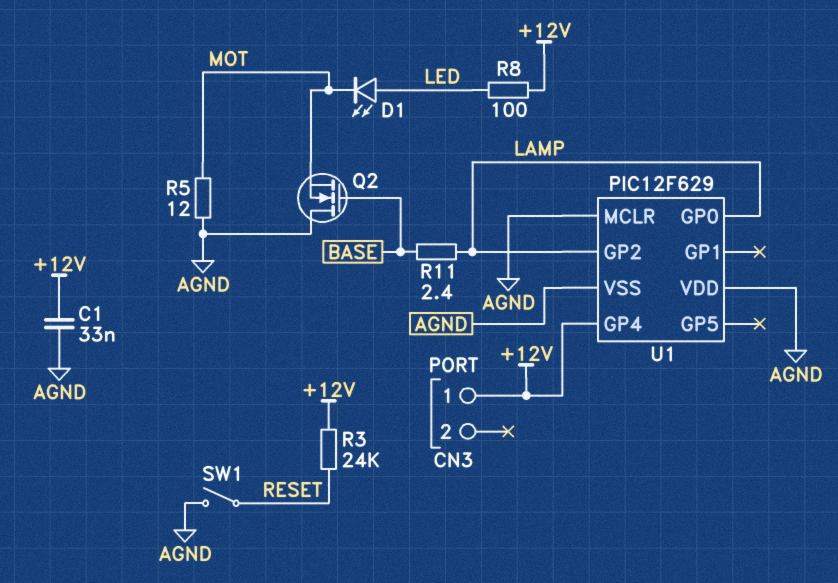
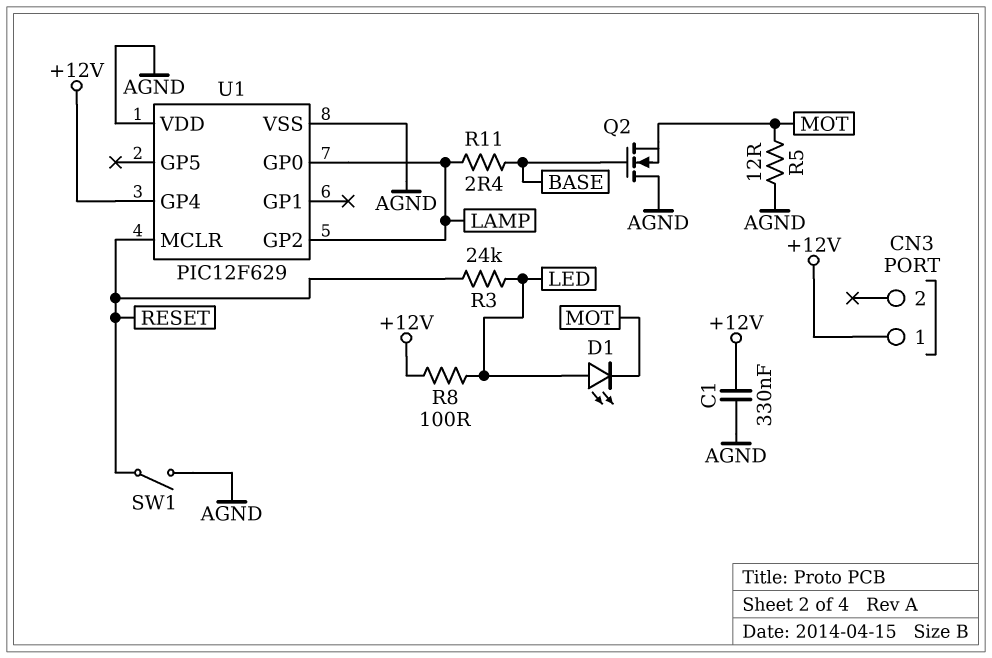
C1: 33nF (+12V, AGND) -> 330nF (+12V, AGND)
R3: 24k (+12V, RESET) -> 24k (LED, RESET)
U1 pin MCLR: AGND -> RESET

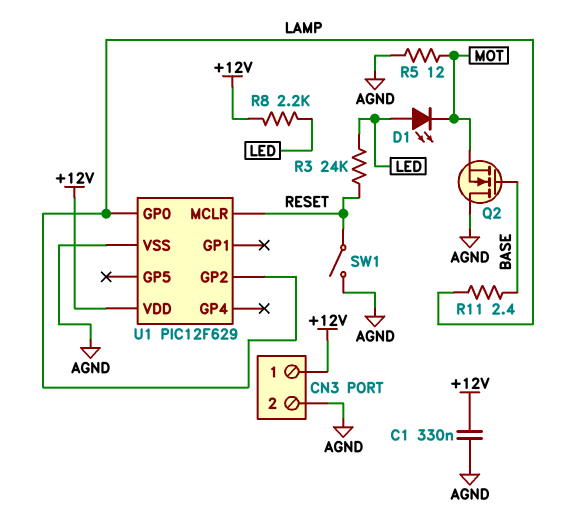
CN3 pin 2: none -> AGND
R8: 100 (+12V, LED) -> 2.2k (+12V, LED)
U1 pin GP4: +12V -> none
U1 pin VDD: AGND -> +12V

